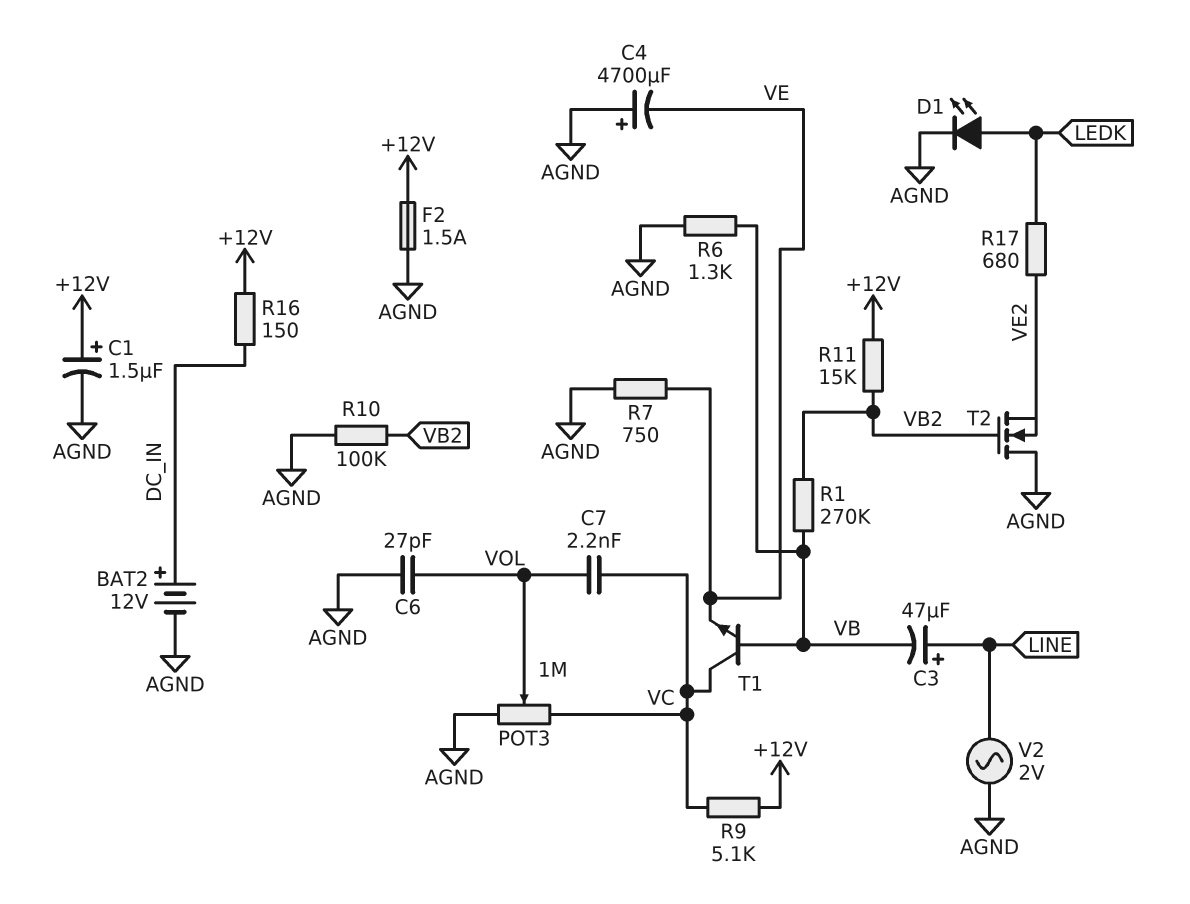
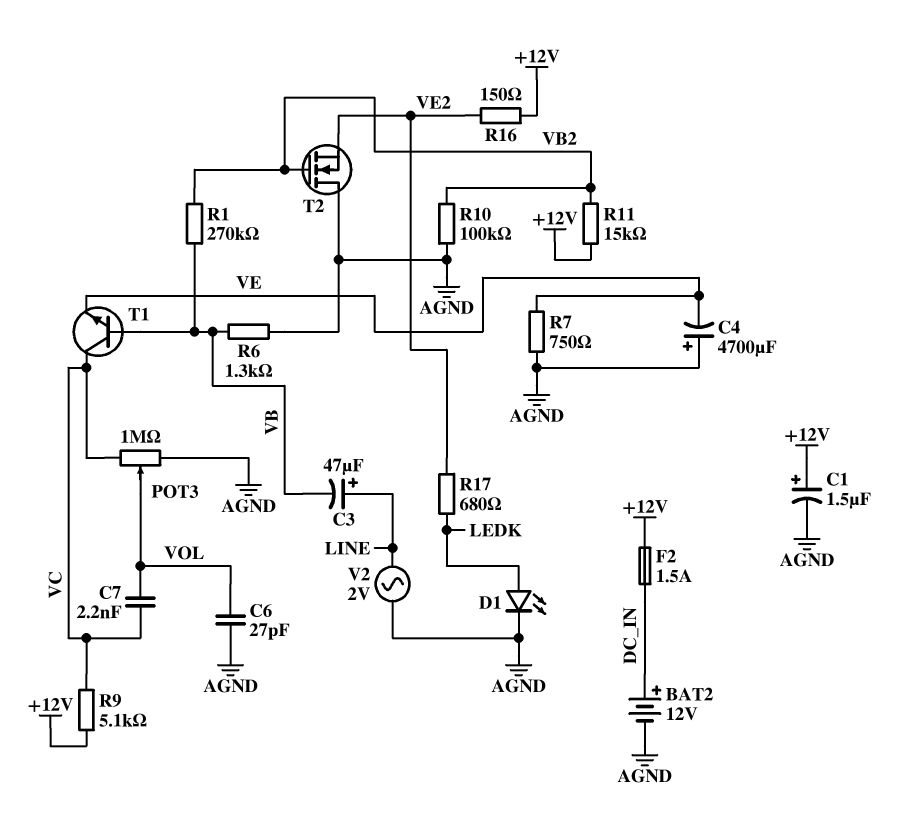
F2: 1.5A (+12V, AGND) -> 1.5A (+12V, DC_IN)
R16: 150 (+12V, DC_IN) -> 150 (+12V, VE2)

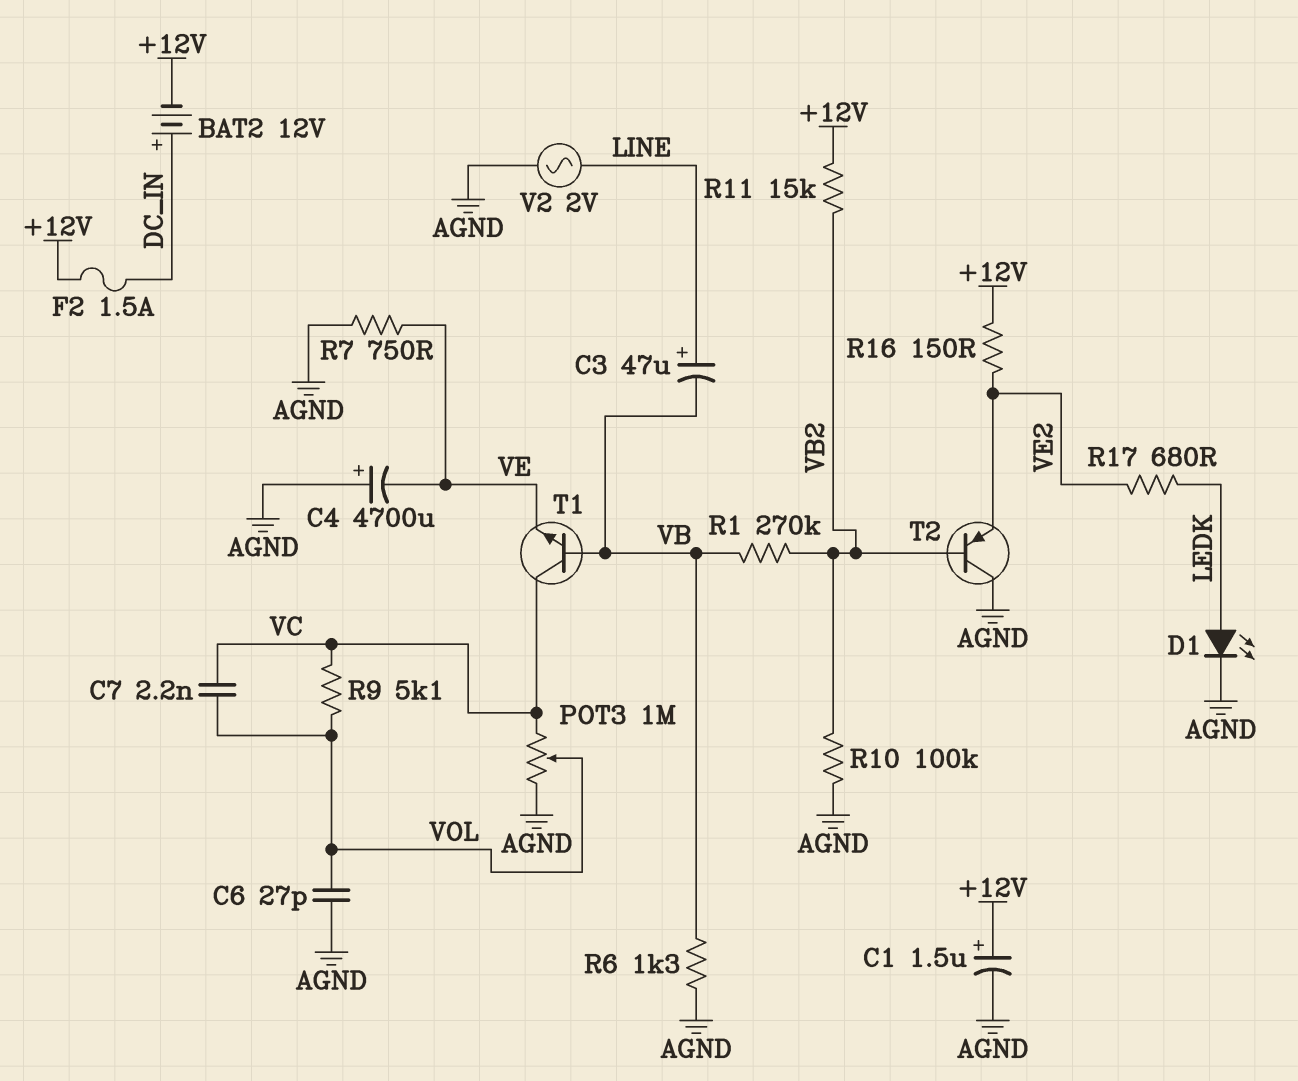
BAT2: 12V (plus DC_IN, minus AGND) -> 12V (plus DC_IN, minus +12V)
R9: 5.1k (+12V, VC) -> 5.1k (VC, VOL)
T2: NMOS (G VB2, D AGND, S VE2) -> PNP (B VB2, C AGND, E VE2)

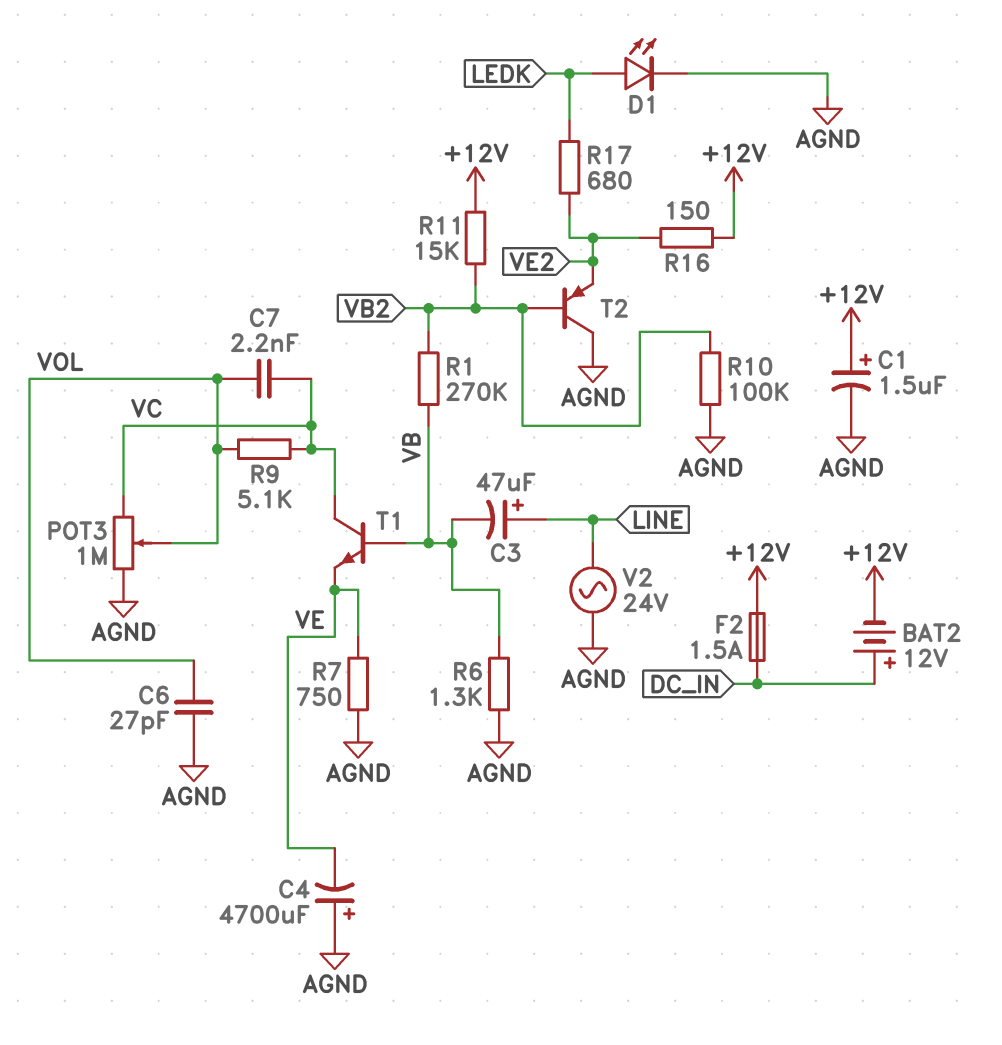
V2: AC 2V (AGND, LINE) -> AC 24V (AGND, LINE)

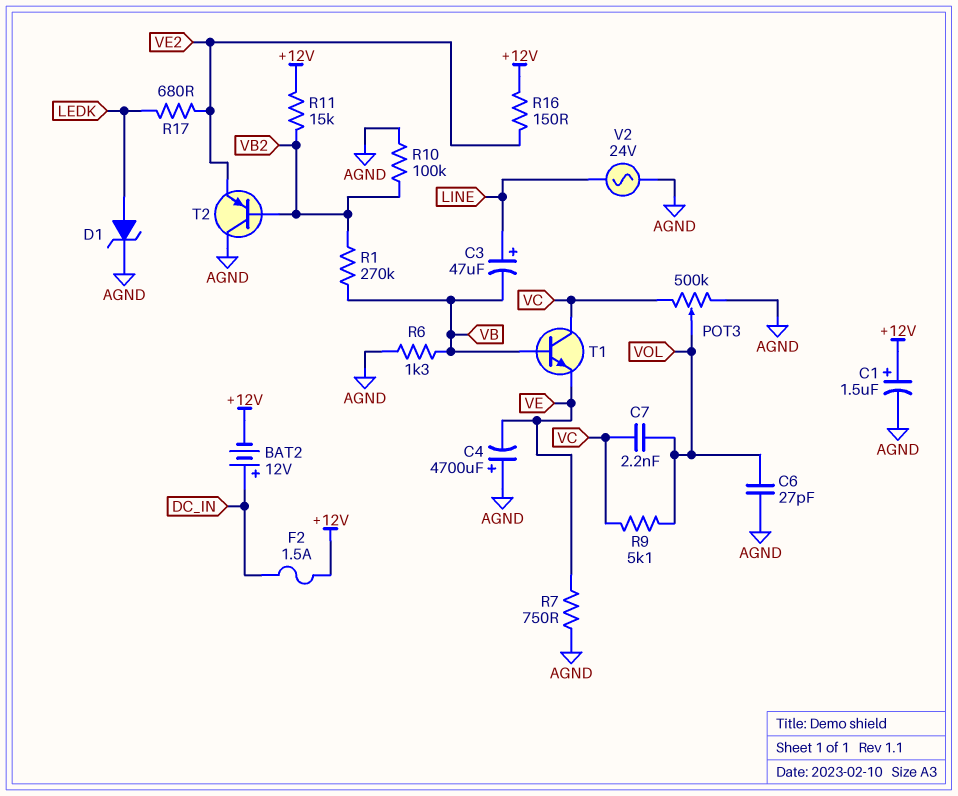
D1: LED (A LEDK, K AGND) -> zener (A LEDK, K AGND)
POT3: 1M (AGND, VC, wiper VOL) -> 500k (AGND, VC, wiper VOL)

